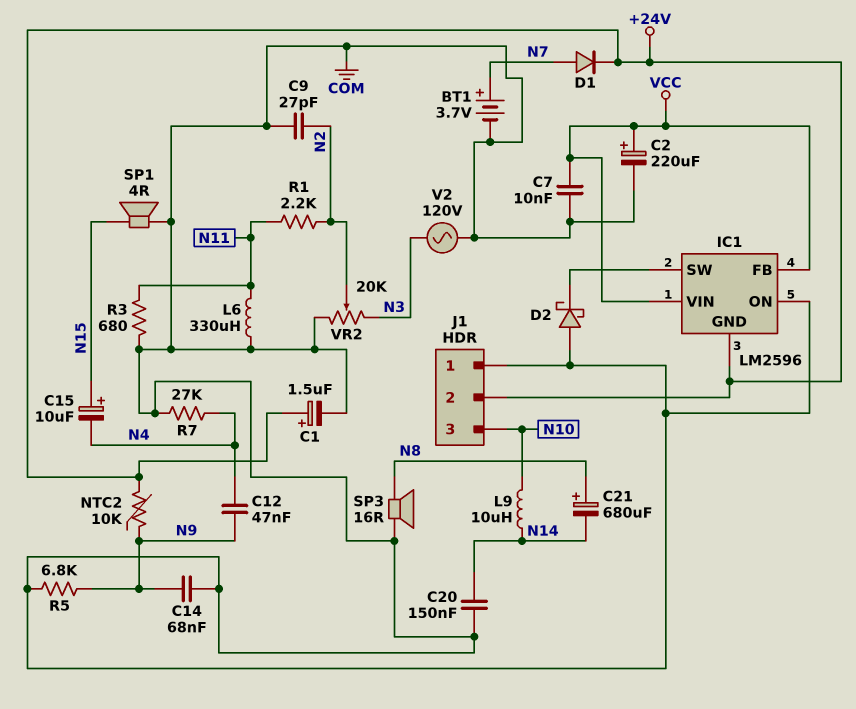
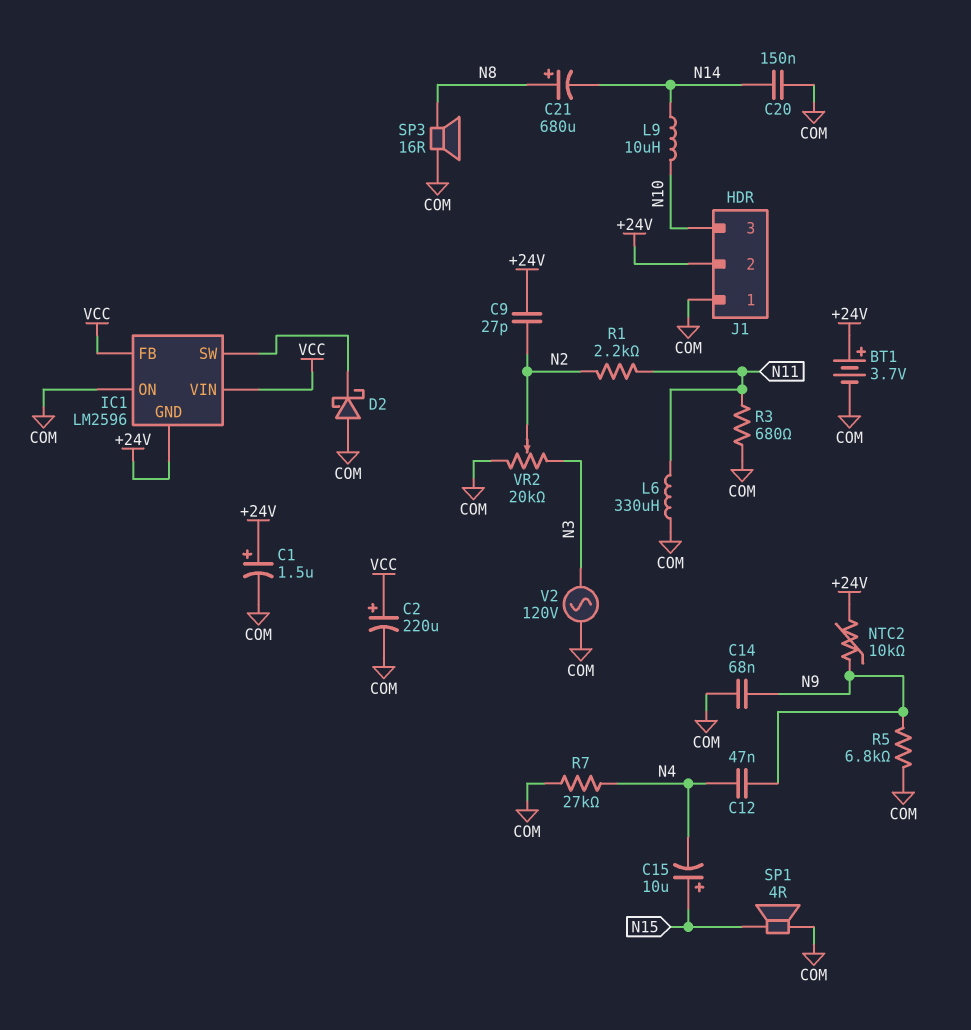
BT1: 3.7V (plus N7, minus COM) -> 3.7V (plus +24V, minus COM)
C7: 10nF (COM, VCC) -> none
C9: 27pF (COM, N2) -> 27pF (+24V, N2)
D1: diode (A N7, K +24V) -> none

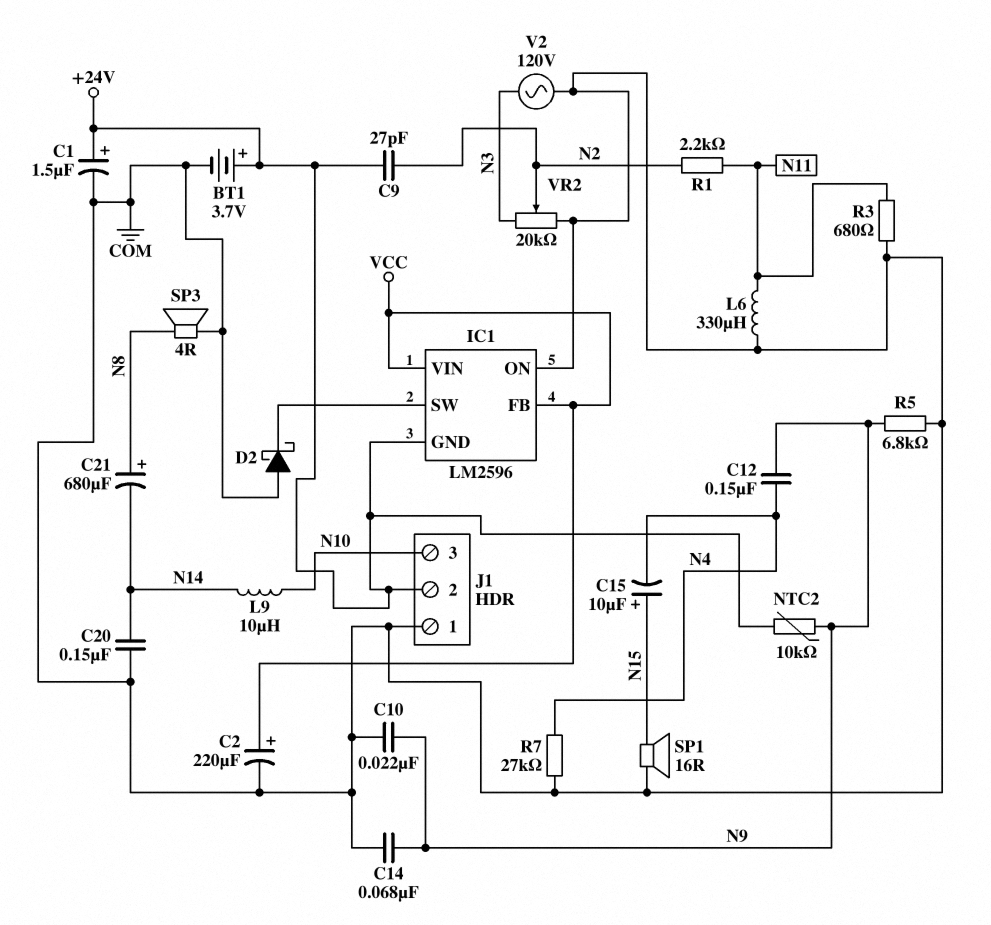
C10: none -> 22nF (COM, N9)
C12: 47nF (N4, N9) -> 150nF (N4, N9)
SP1: speaker 4R (COM, N15) -> speaker 16R (COM, N15)
SP3: speaker 16R (COM, N8) -> speaker 4R (COM, N8)

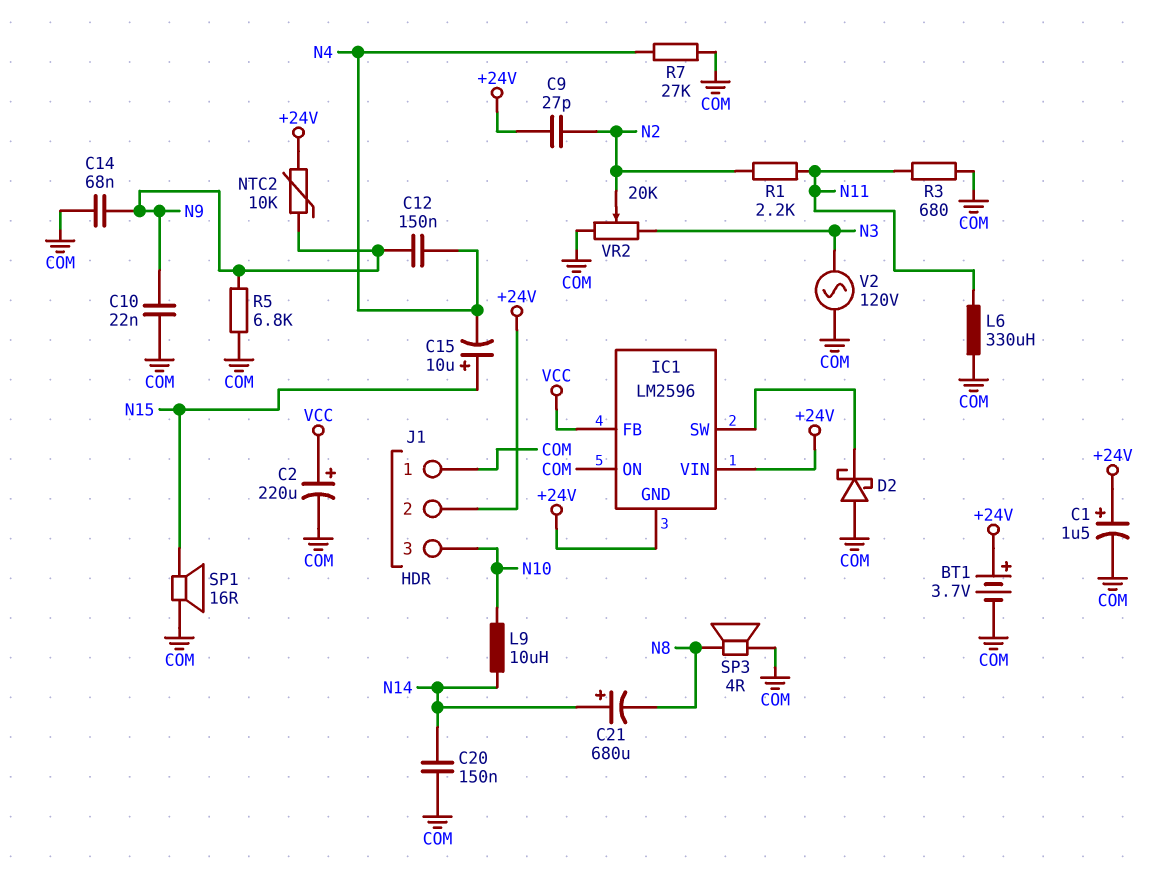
C21: 680uF (plus N8, minus N14) -> 680uF (plus N14, minus N8)
IC1 pin VIN: VCC -> +24V

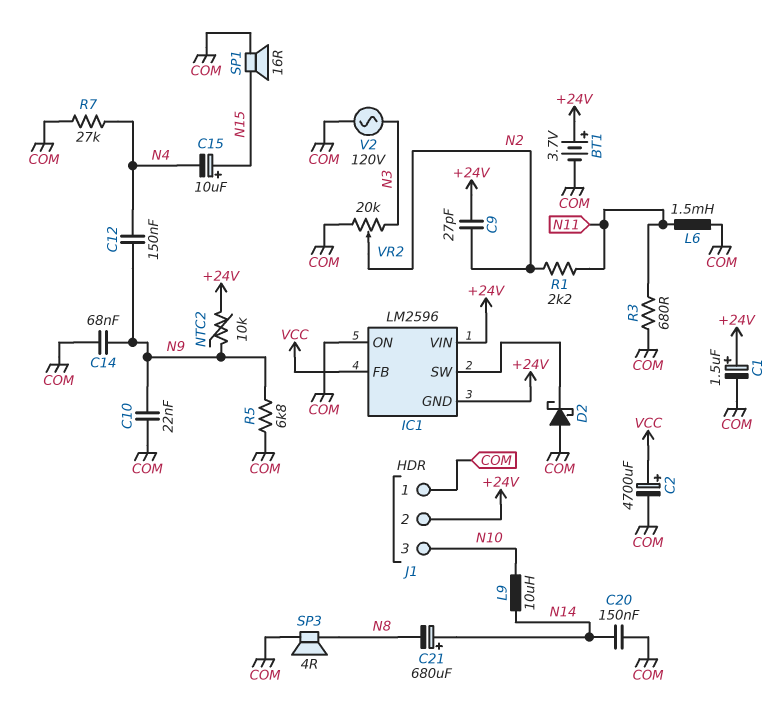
C2: 220uF (plus VCC, minus COM) -> 4700uF (plus VCC, minus COM)
L6: 330uH (COM, N11) -> 1.5mH (COM, N11)

